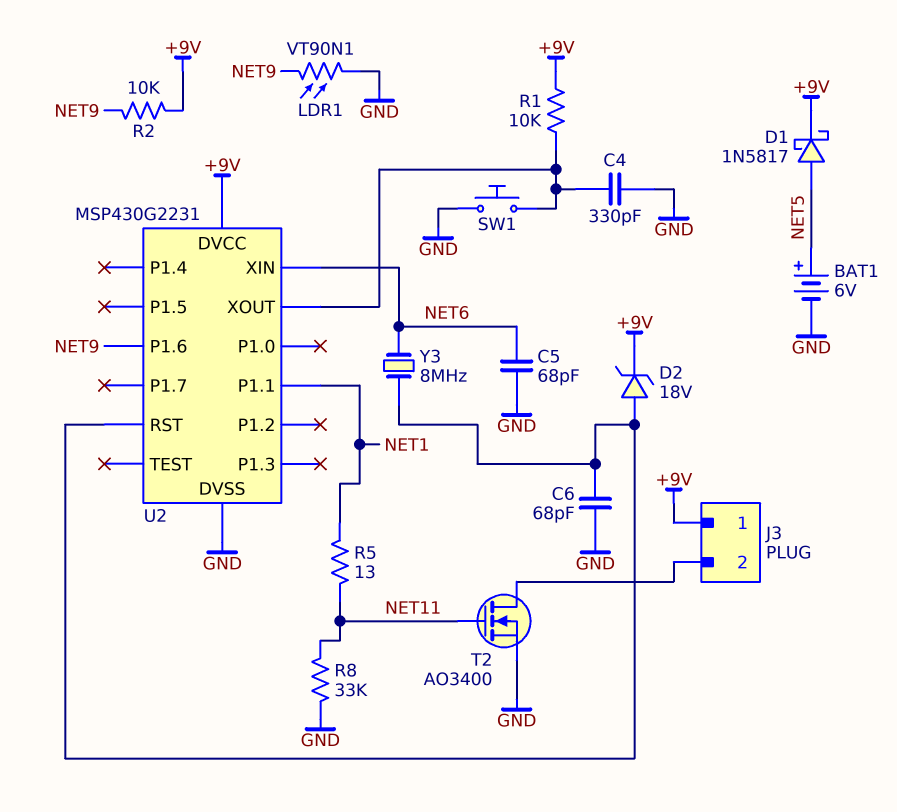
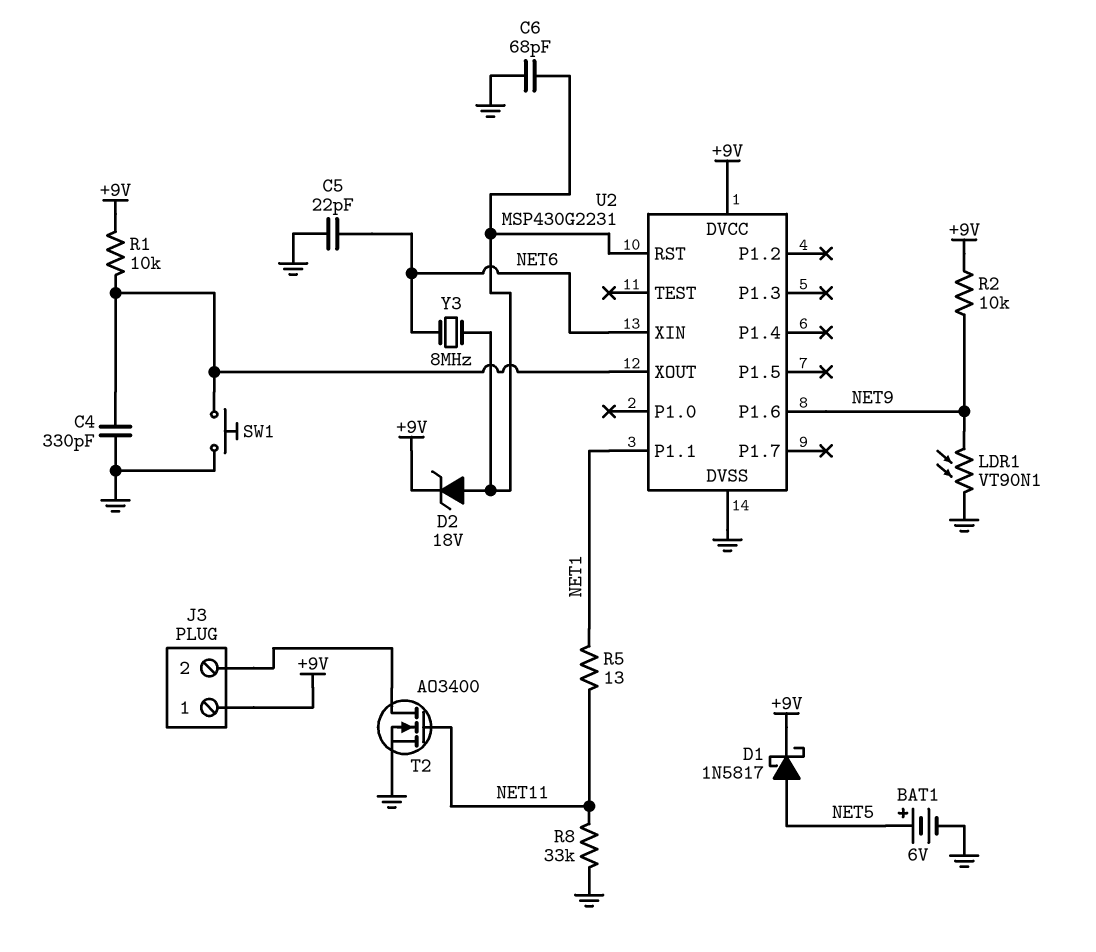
C5: 68pF (GND, NET6) -> 22pF (GND, NET6)

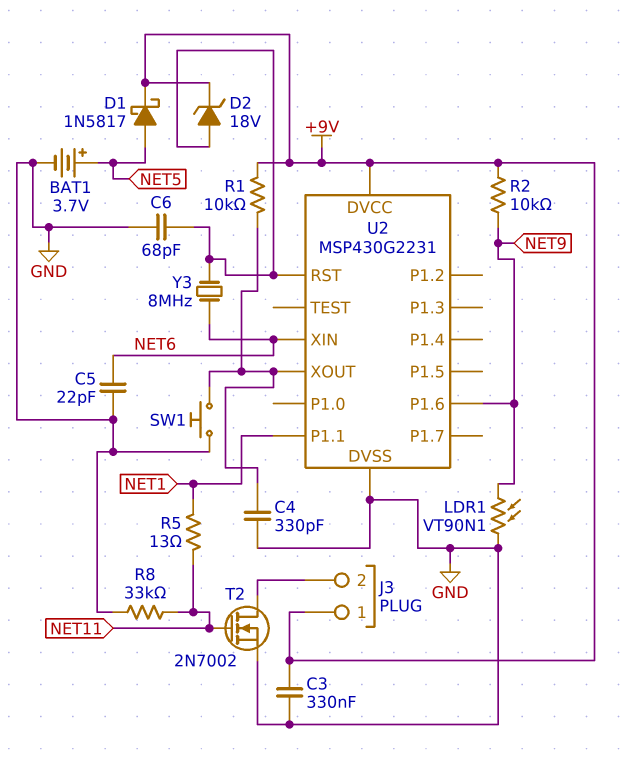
BAT1: 6V (plus NET5, minus GND) -> 3.7V (plus NET5, minus GND)
C3: none -> 330nF (+9V, GND)
T2: NMOS AO3400 (G NET11, D J3/2, S GND) -> NMOS 2N7002 (G NET11, D J3/2, S GND)

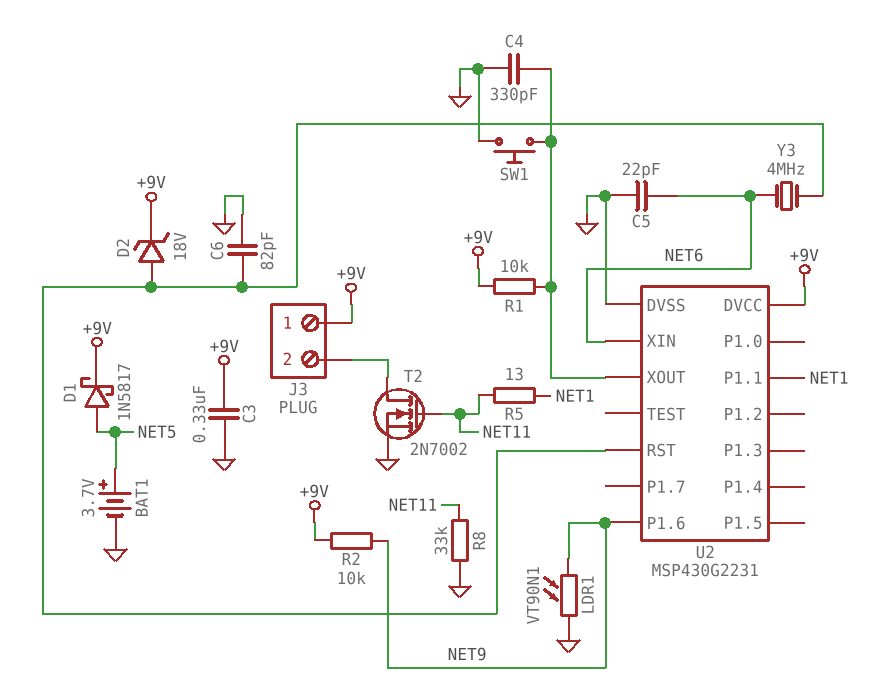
C6: 68pF (GND, U2/RST) -> 82pF (GND, U2/RST)
Y3: 8MHz (NET6, U2/RST) -> 4MHz (NET6, U2/RST)

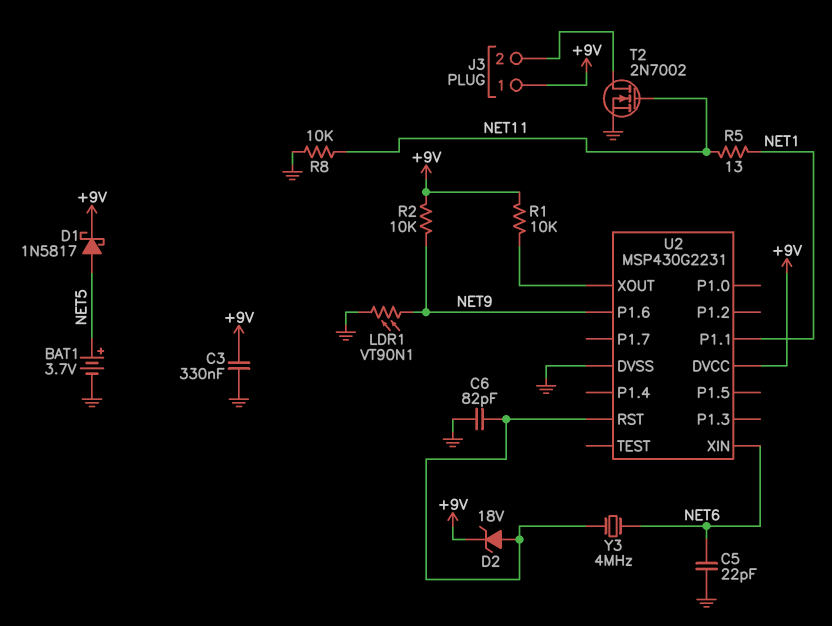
C4: 330pF (GND, U2/XOUT) -> none
R8: 33k (GND, NET11) -> 10k (GND, NET11)
SW1: button (GND, U2/XOUT) -> none

